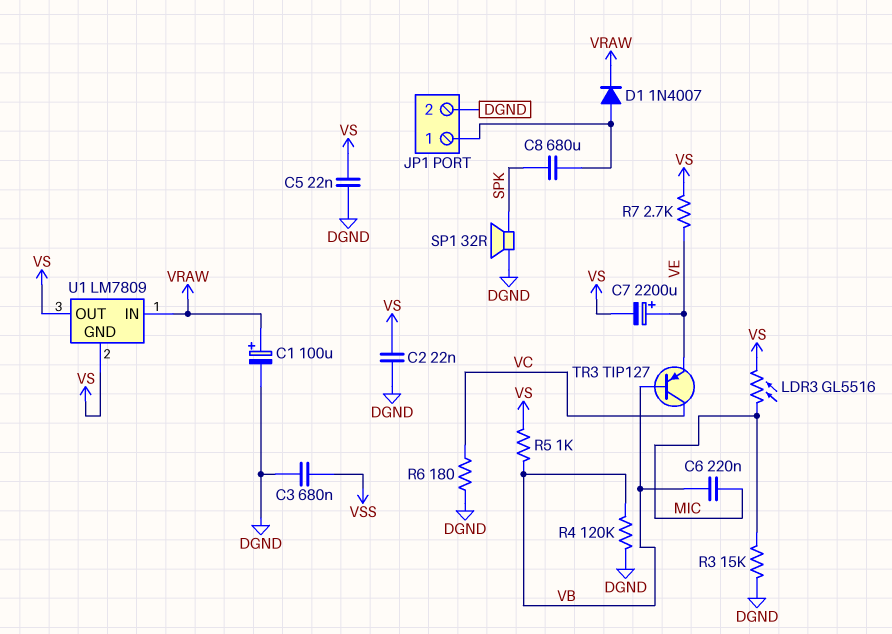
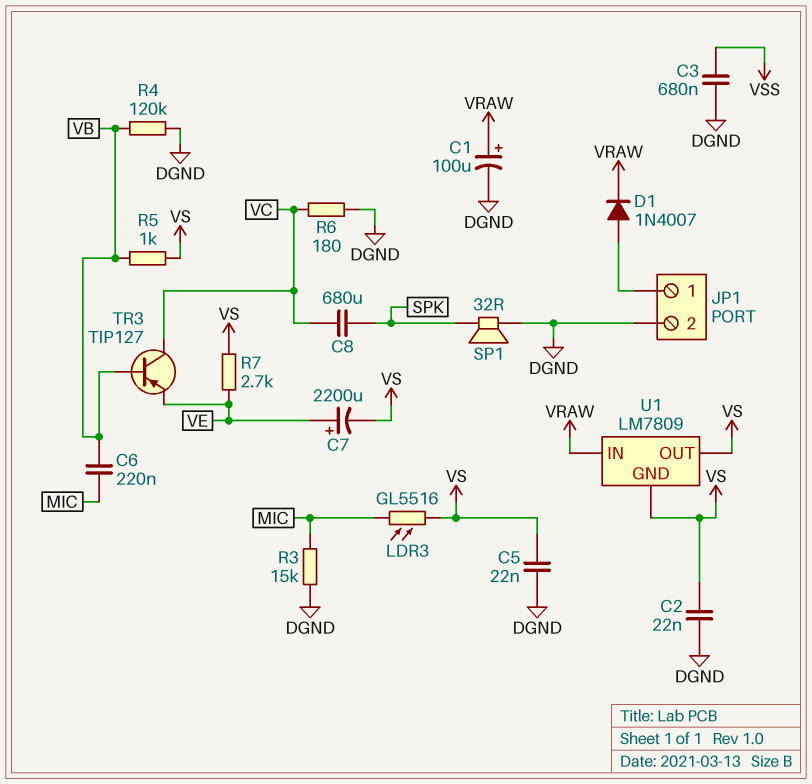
C8: 680uF (JP1/1, SPK) -> 680uF (SPK, VC)

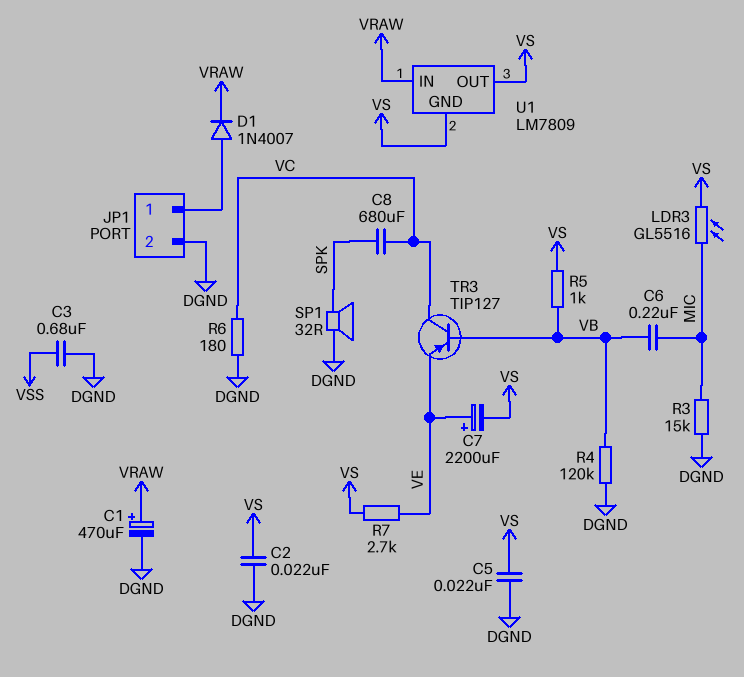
C1: 100uF (plus VRAW, minus DGND) -> 470uF (plus VRAW, minus DGND)

